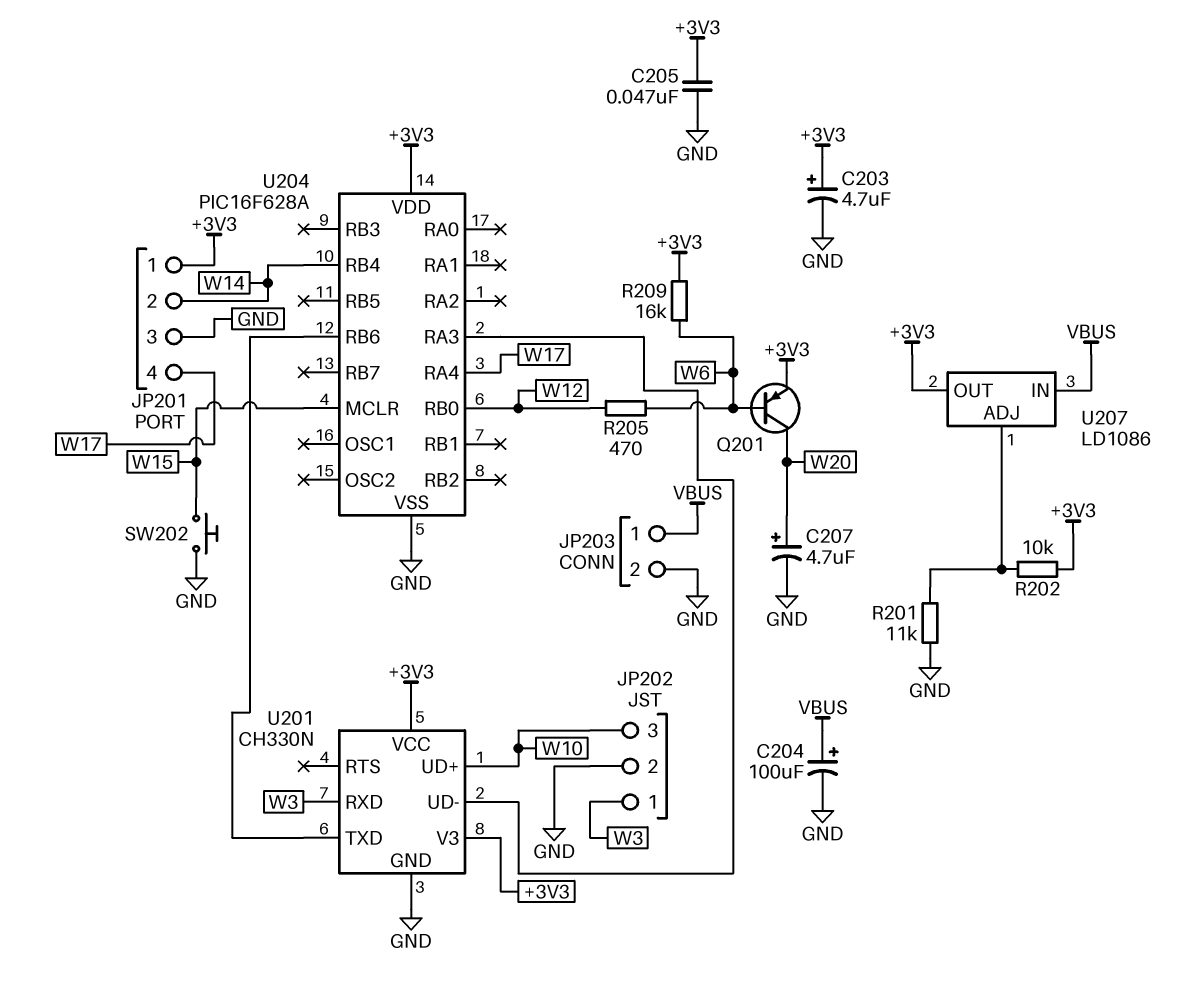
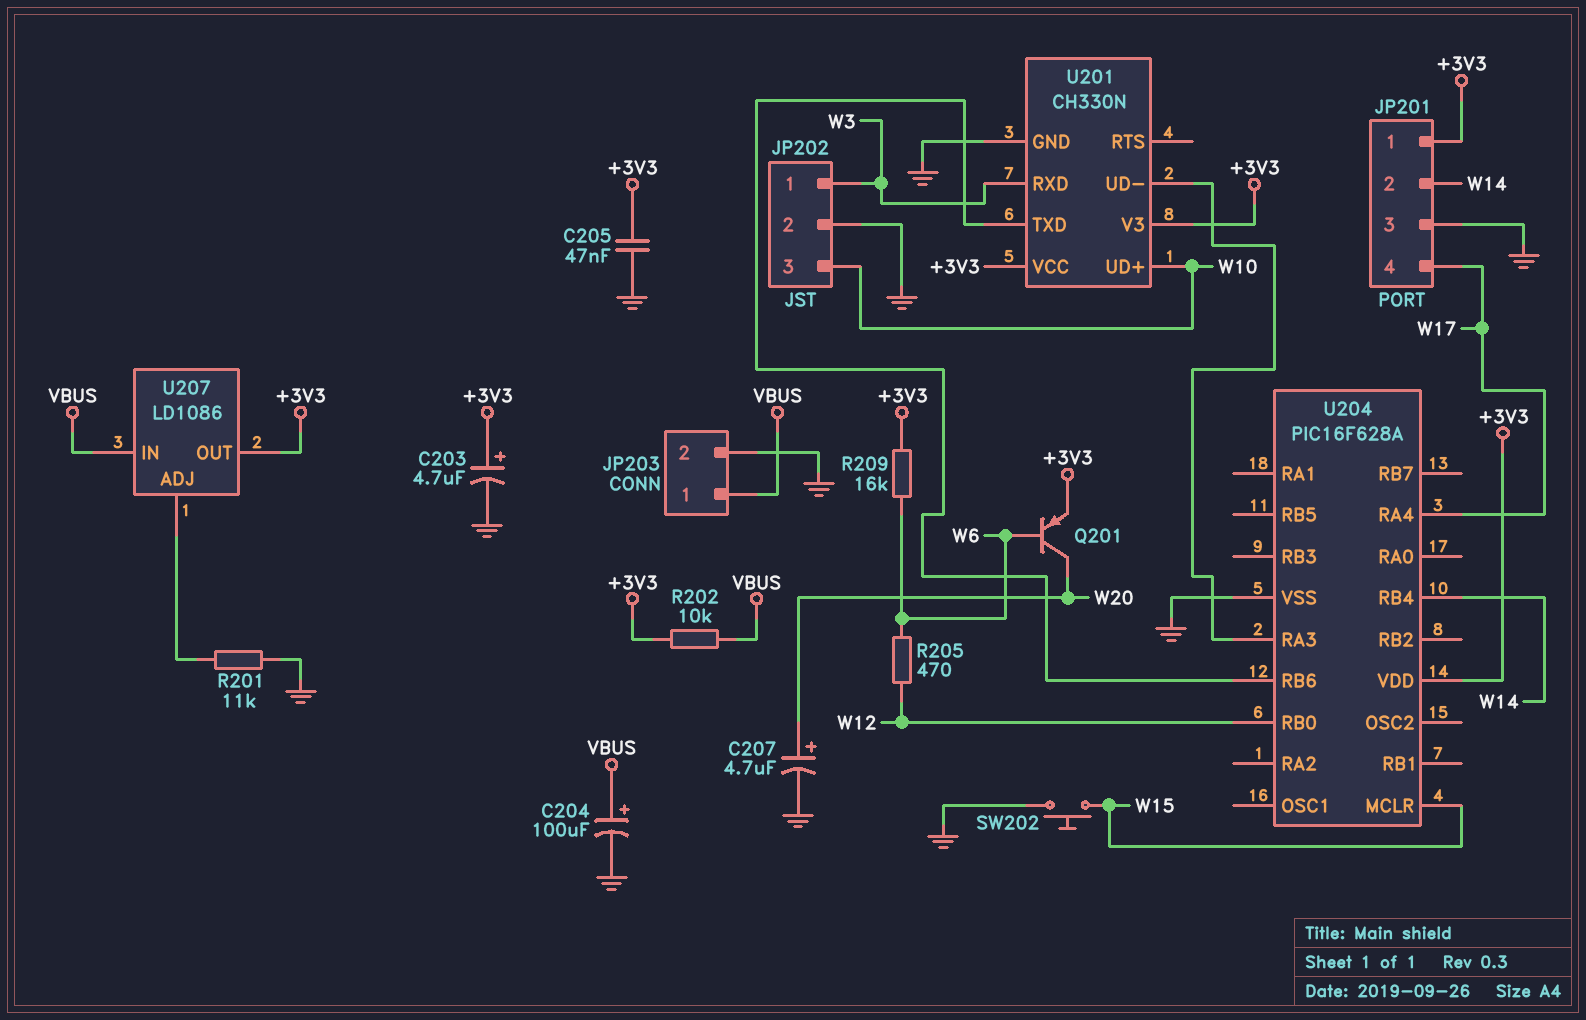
R202: 10k (+3V3, U207/ADJ) -> 10k (+3V3, VBUS)

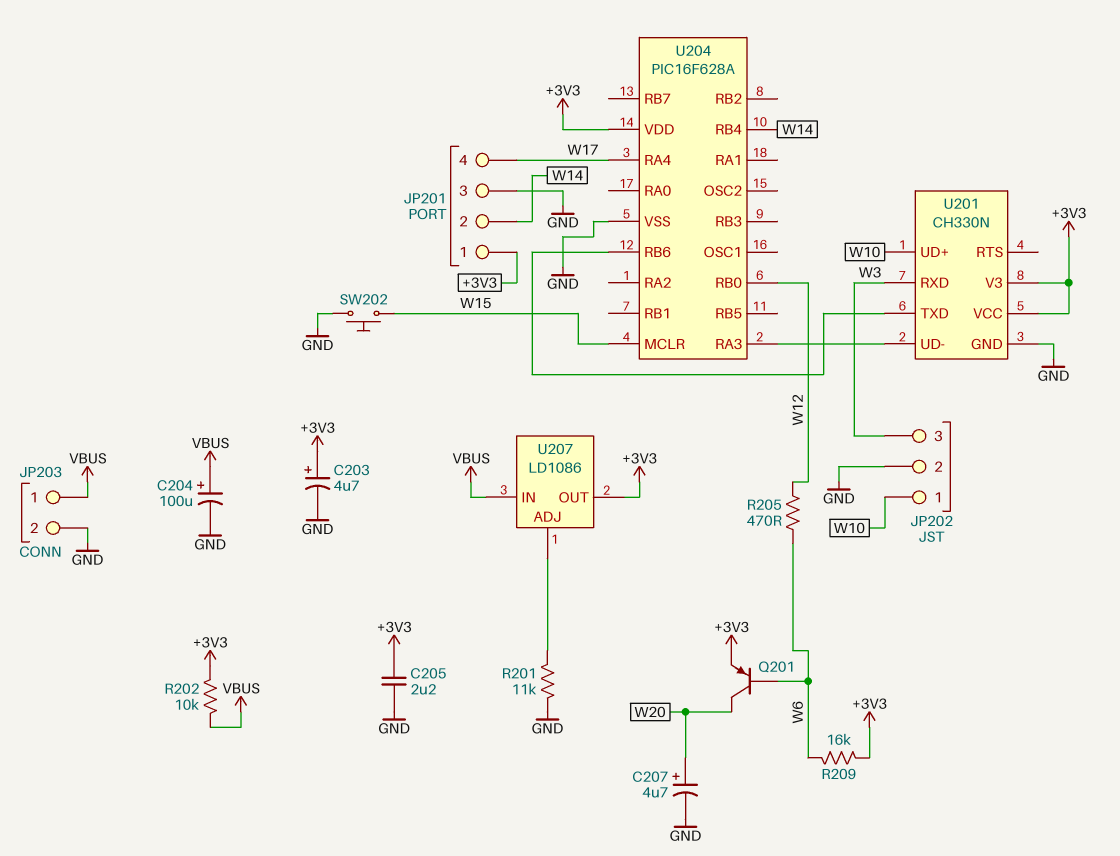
C205: 47nF (+3V3, GND) -> 2.2uF (+3V3, GND)
JP202 pin 1: W3 -> W10
JP202 pin 3: W10 -> W3

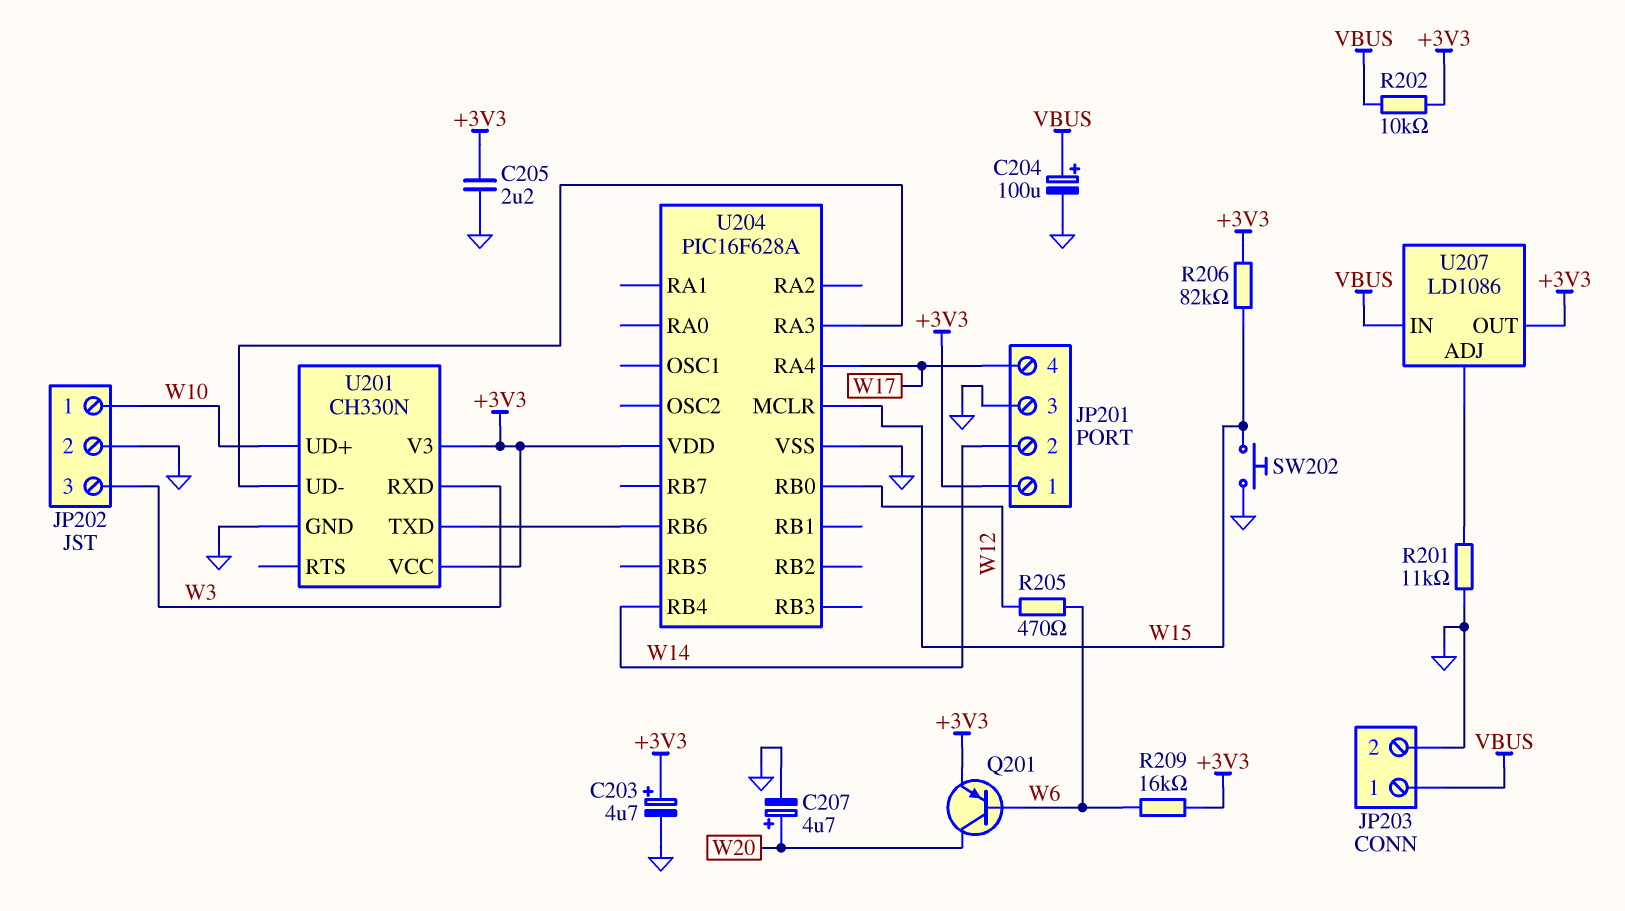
R206: none -> 82k (+3V3, W15)

